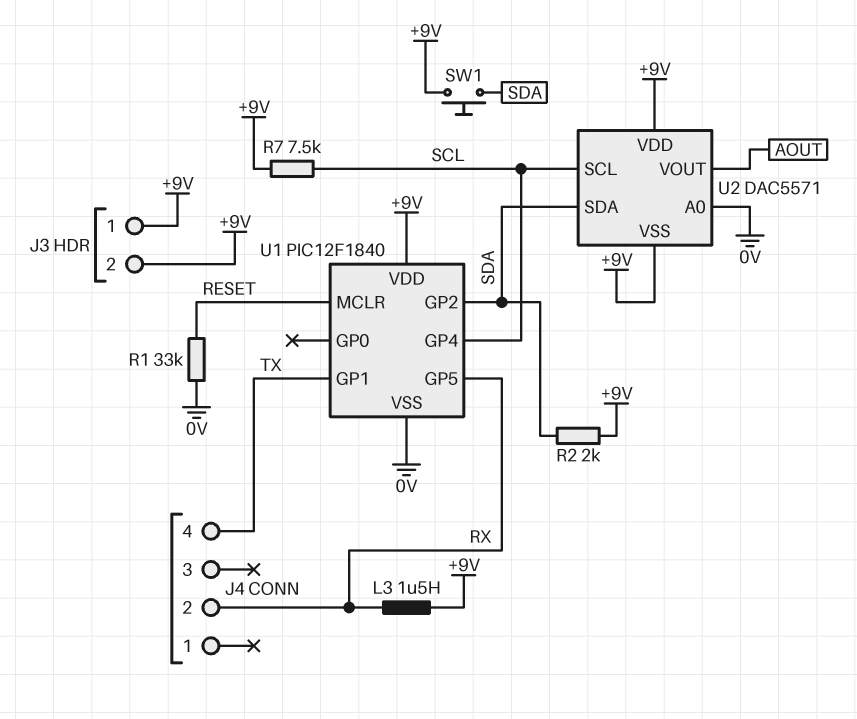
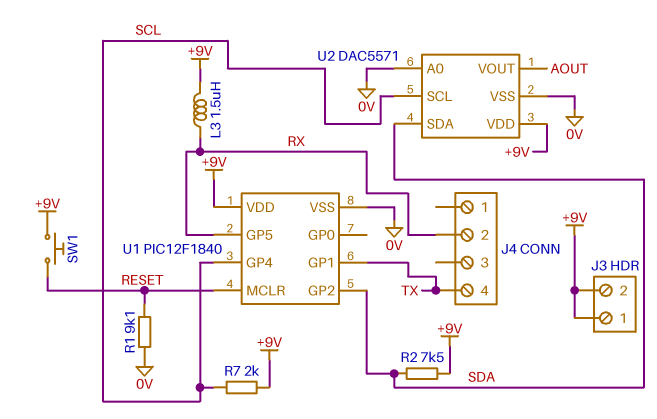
R1: 33k (0V, RESET) -> 9.1k (0V, RESET)
R2: 2k (+9V, SDA) -> 7.5k (+9V, SDA)
R7: 7.5k (+9V, SCL) -> 2k (+9V, SCL)
SW1: button (+9V, SDA) -> button (+9V, RESET)
U2 pin VSS: +9V -> 0V

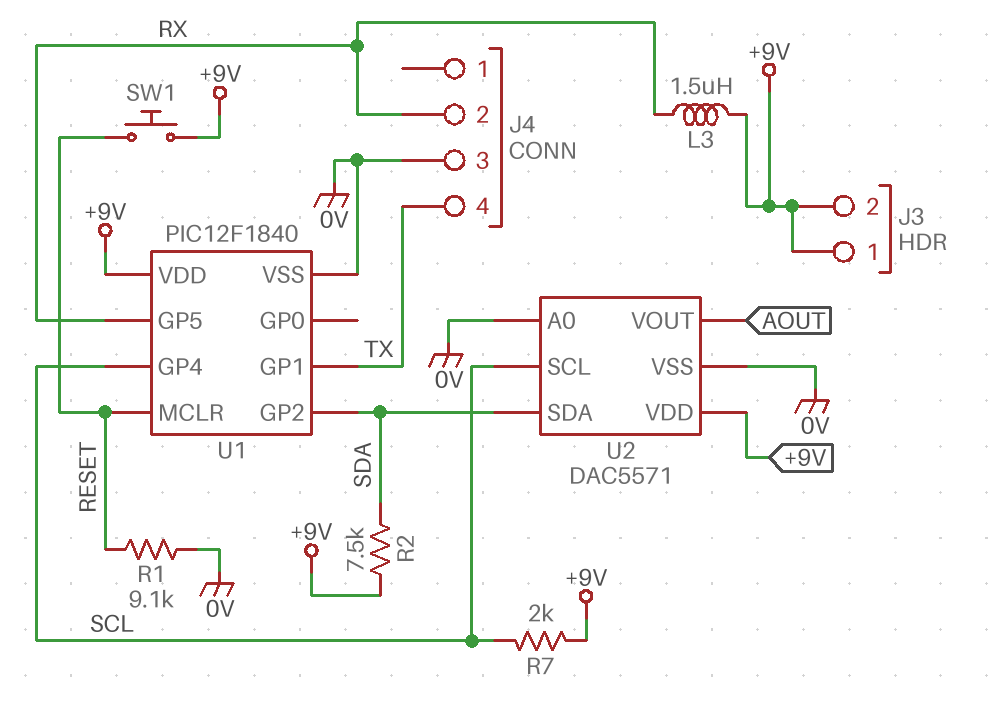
J4 pin 3: none -> 0V

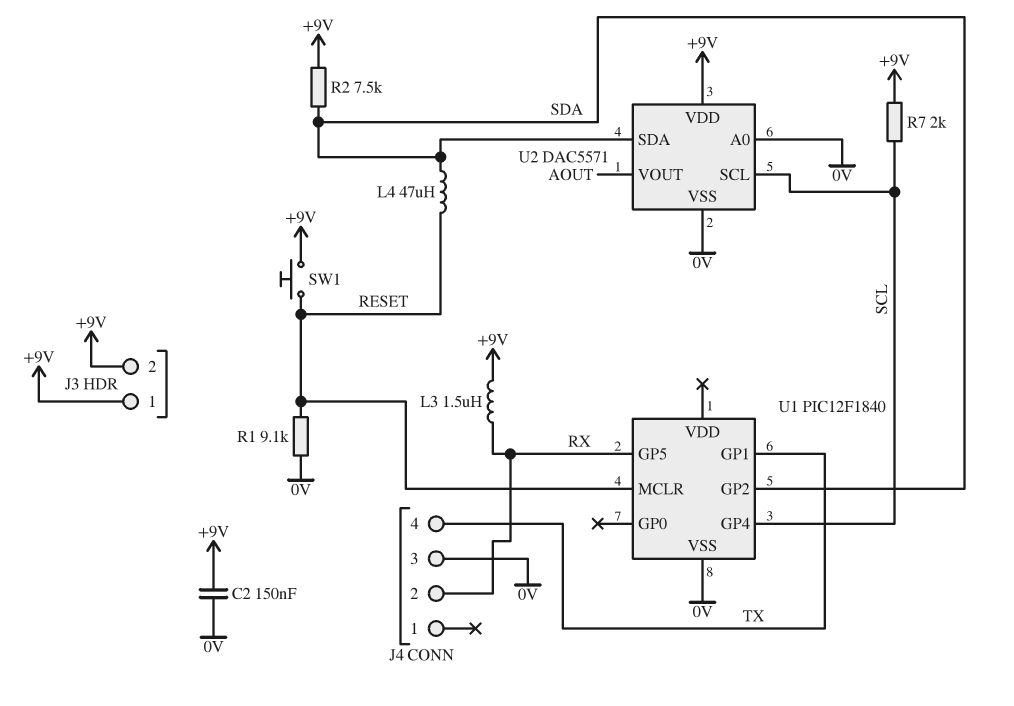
C2: none -> 150nF (+9V, 0V)
L4: none -> 47uH (RESET, SDA)
U1 pin VDD: +9V -> none

